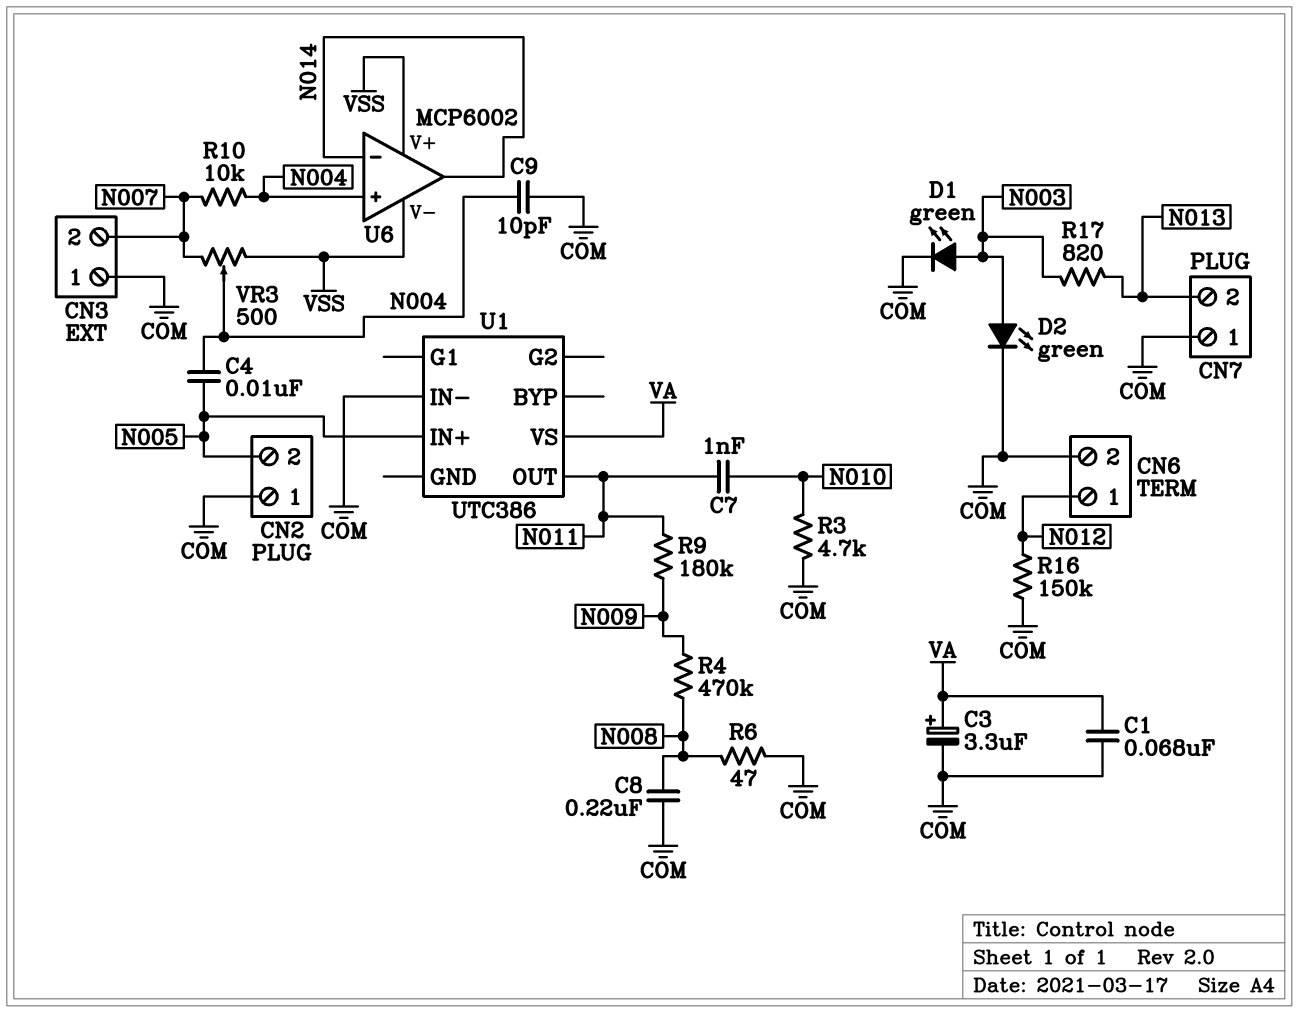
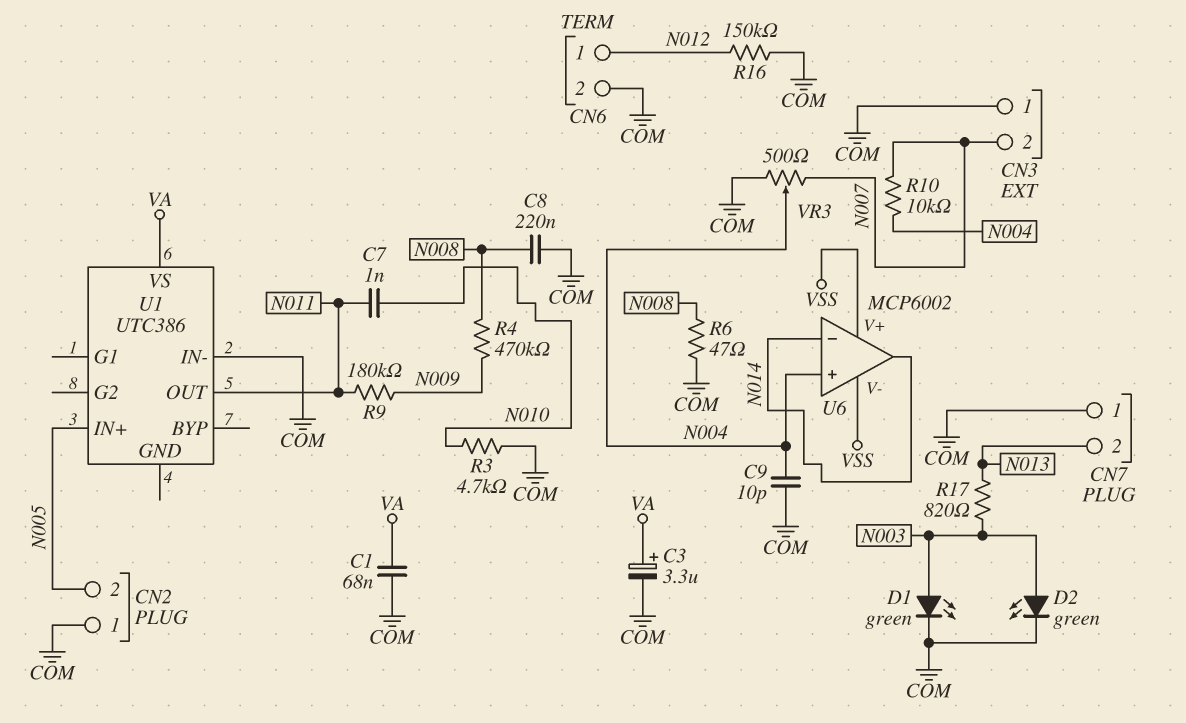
C4: 10nF (N004, N005) -> none
VR3: 500 (N007, VSS, wiper N004) -> 500 (COM, N007, wiper N004)

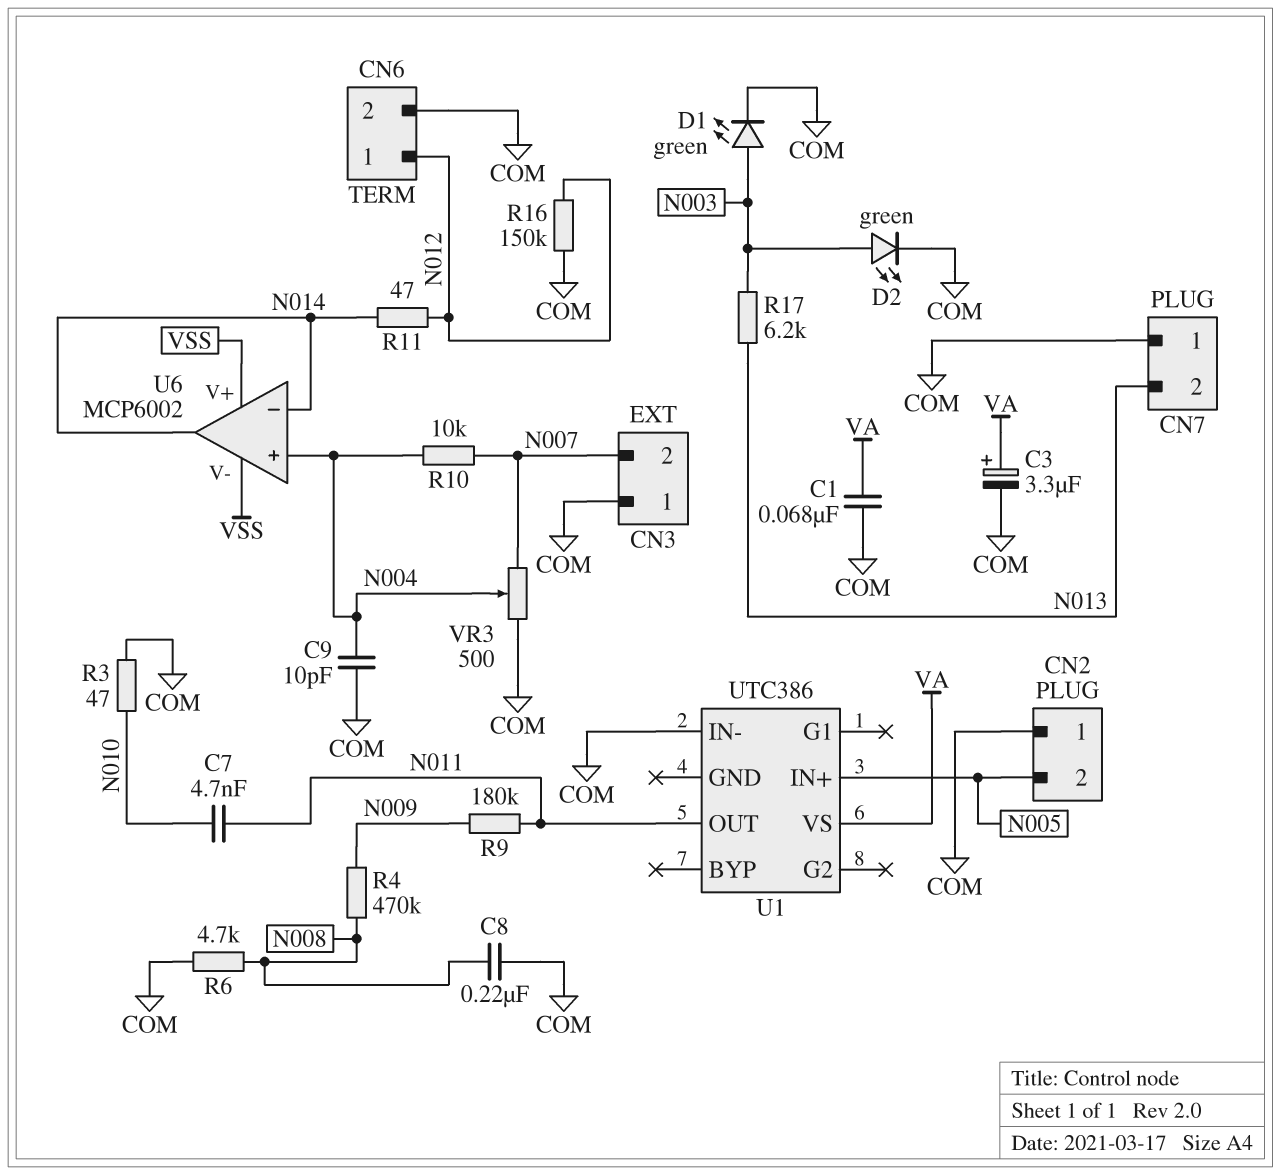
C7: 1nF (N010, N011) -> 4.7nF (N010, N011)
R3: 4.7k (COM, N010) -> 47 (COM, N010)
R6: 47 (COM, N008) -> 4.7k (COM, N008)
R11: none -> 47 (N012, N014)
R17: 820 (N003, N013) -> 6.2k (N003, N013)

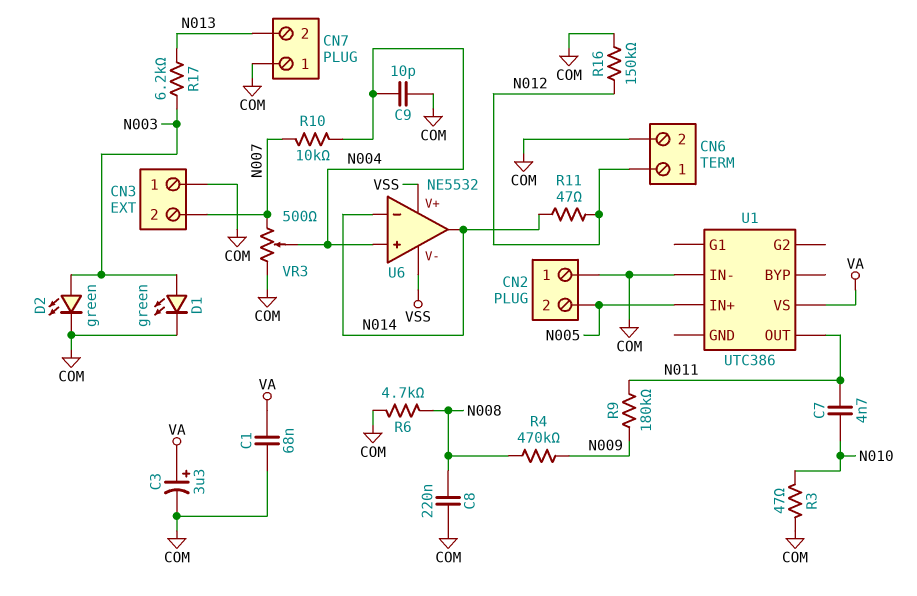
U6: MCP6002 -> NE5532

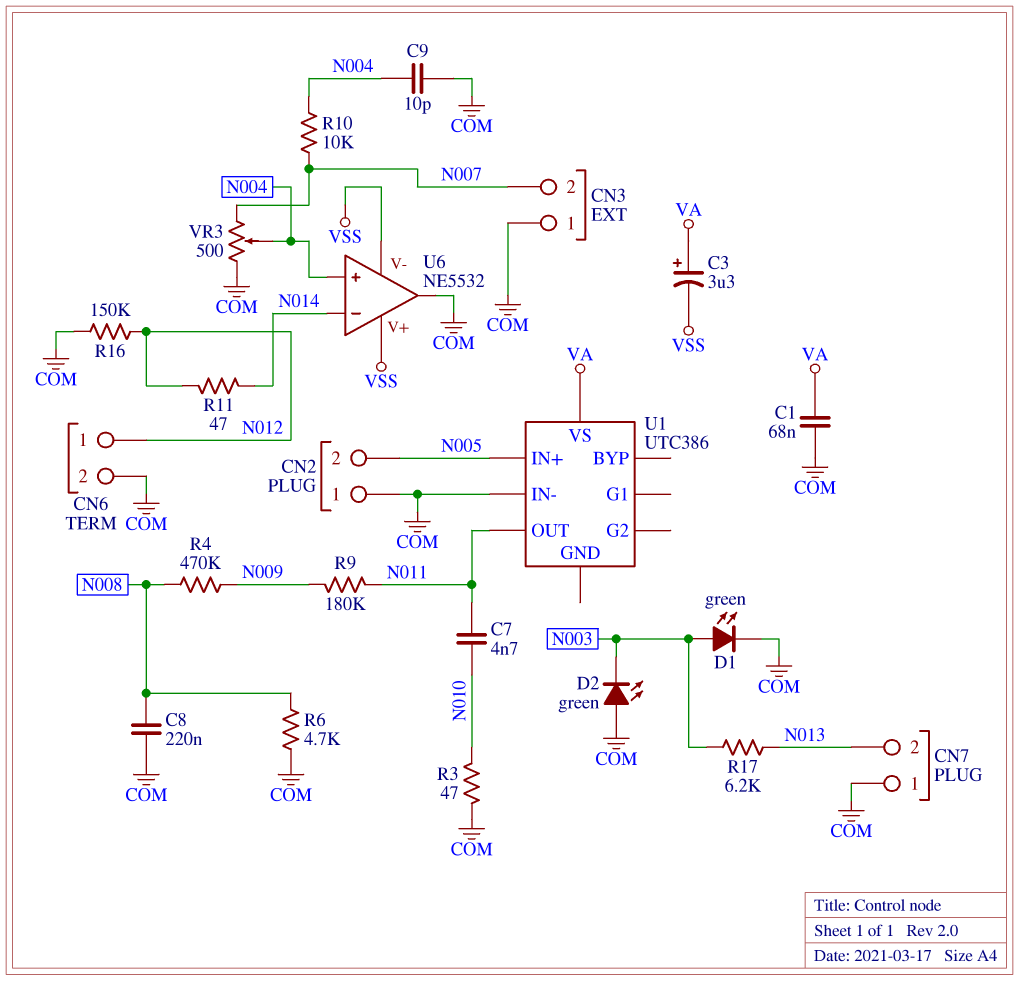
C3: 3.3uF (plus VA, minus COM) -> 3.3uF (plus VA, minus VSS)
D2: LED green (A N003, K COM) -> LED green (A COM, K N003)
U6 pin out: N014 -> COM

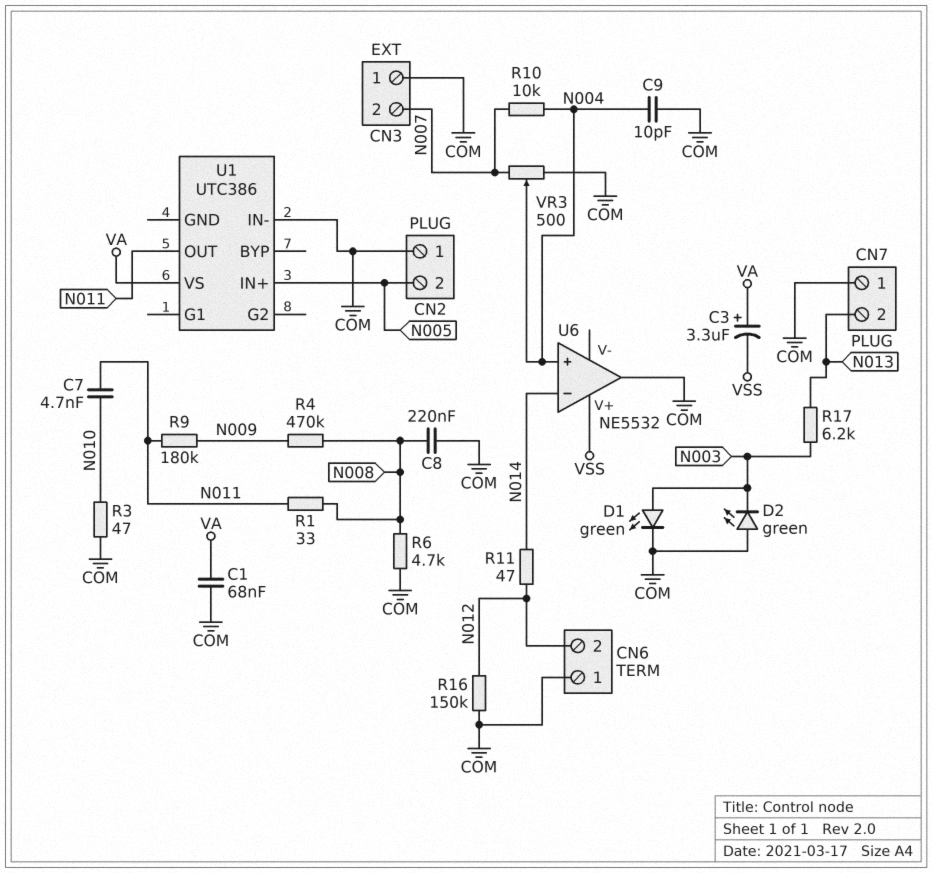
CN6 pin 1: N012 -> COM
CN6 pin 2: COM -> N012
R1: none -> 33 (N008, N011)
U6 pin V-: VSS -> none

